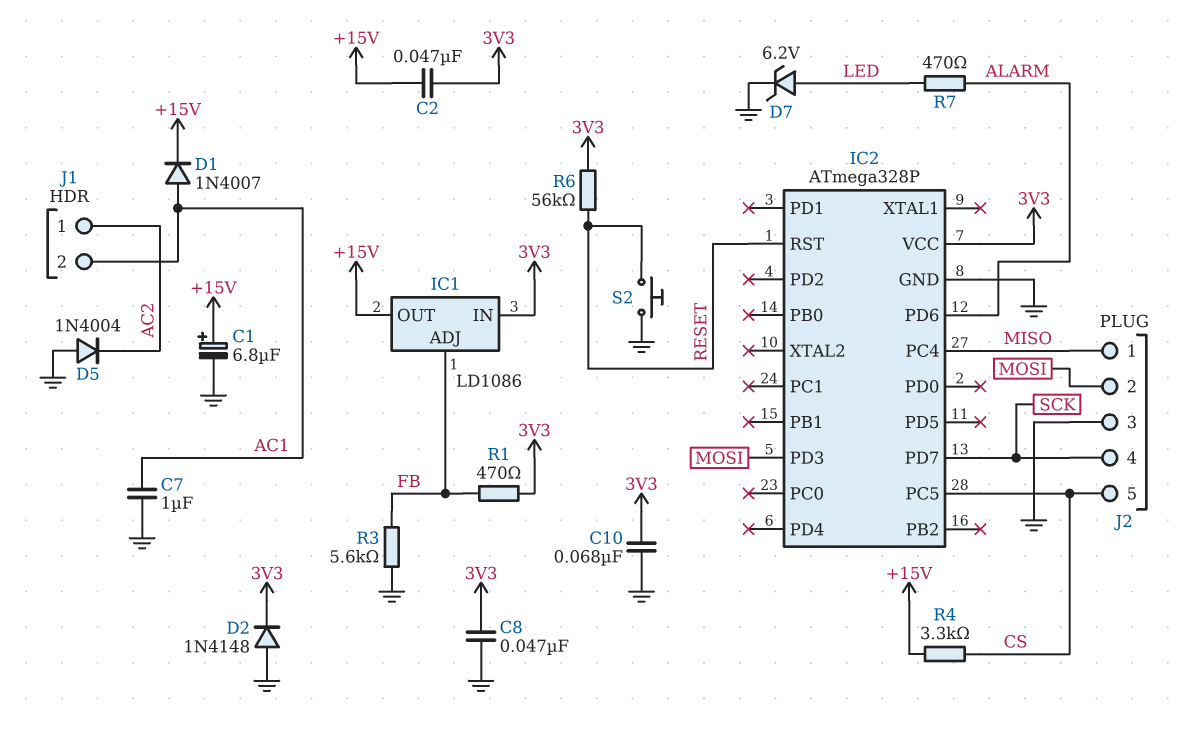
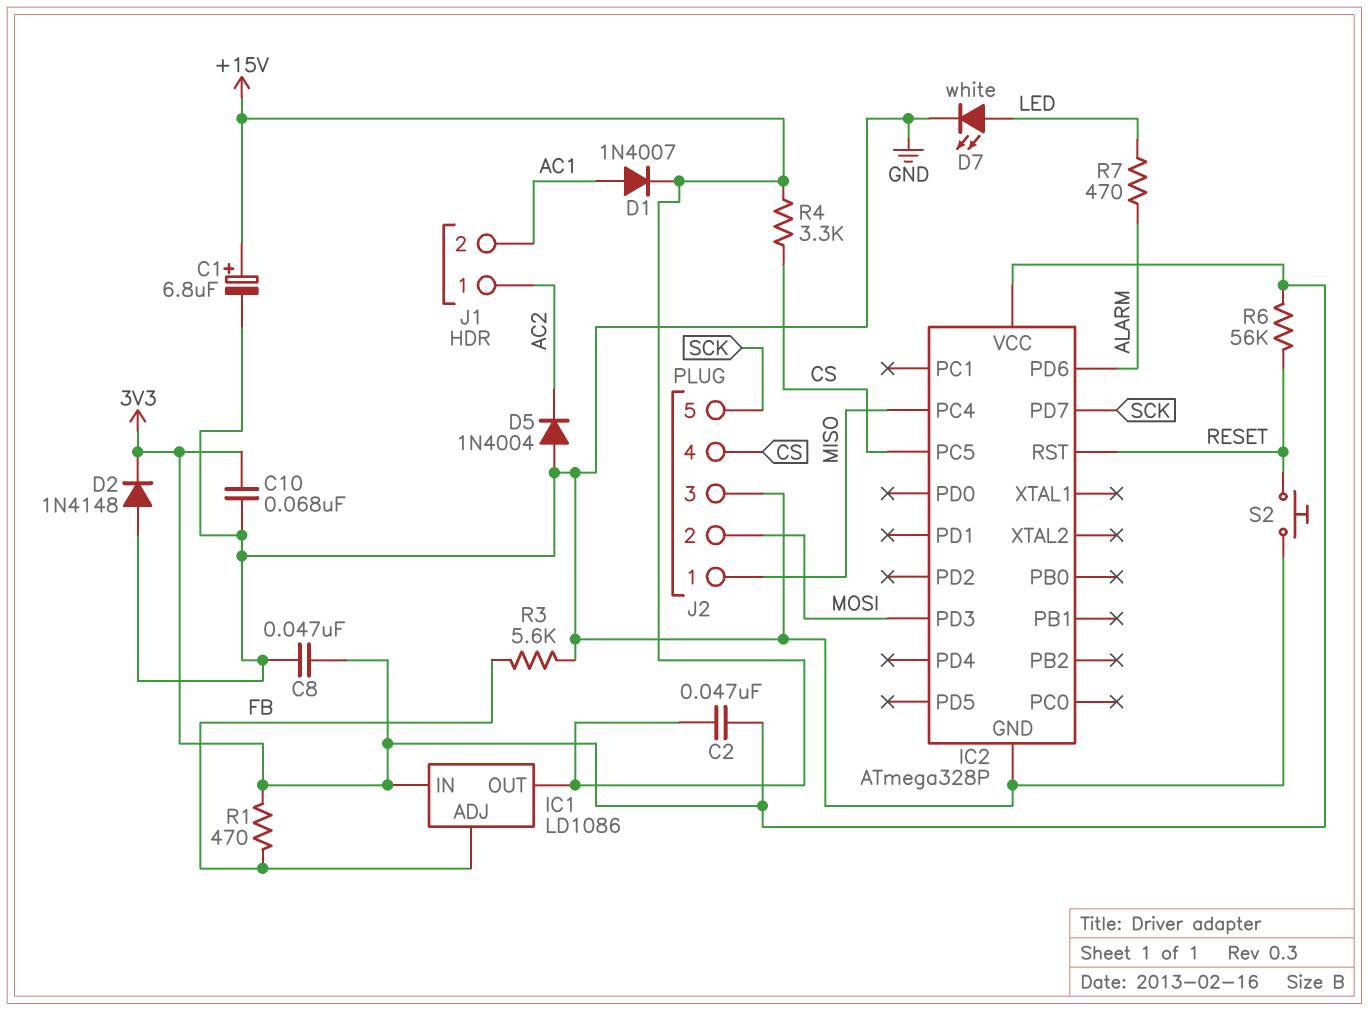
C7: 1uF (AC1, GND) -> none
D7: zener 6.2V (A LED, K GND) -> LED white (A LED, K GND)
J2 pin 4: SCK -> CS
J2 pin 5: CS -> SCK

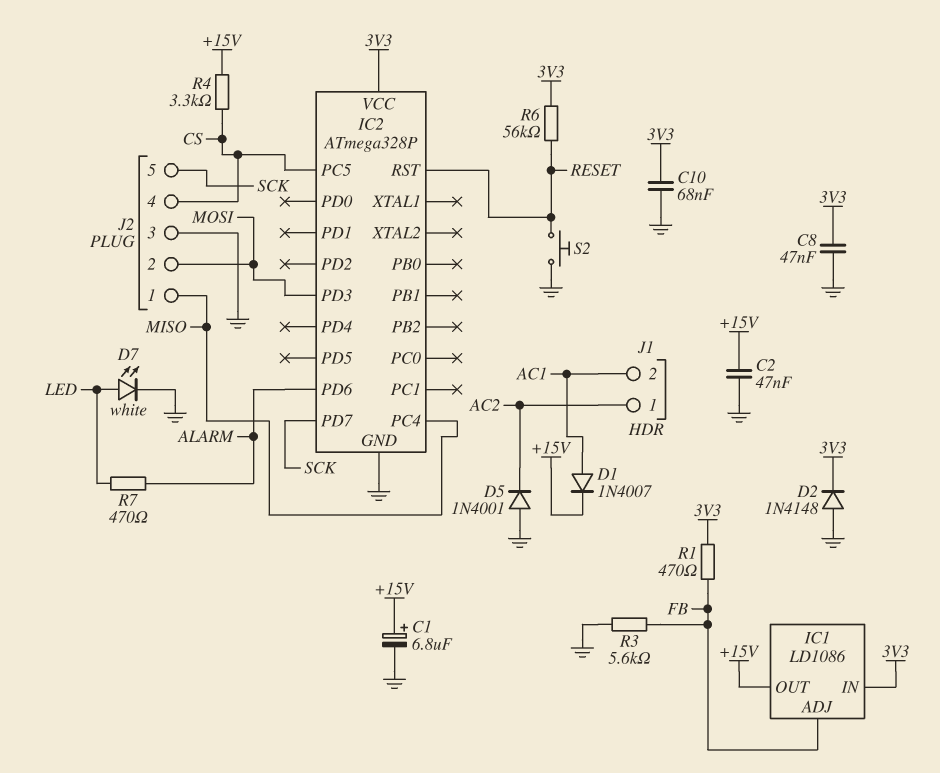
C2: 47nF (+15V, 3V3) -> 47nF (+15V, GND)
D5: diode 1N4004 (A GND, K AC2) -> diode 1N4001 (A GND, K AC2)

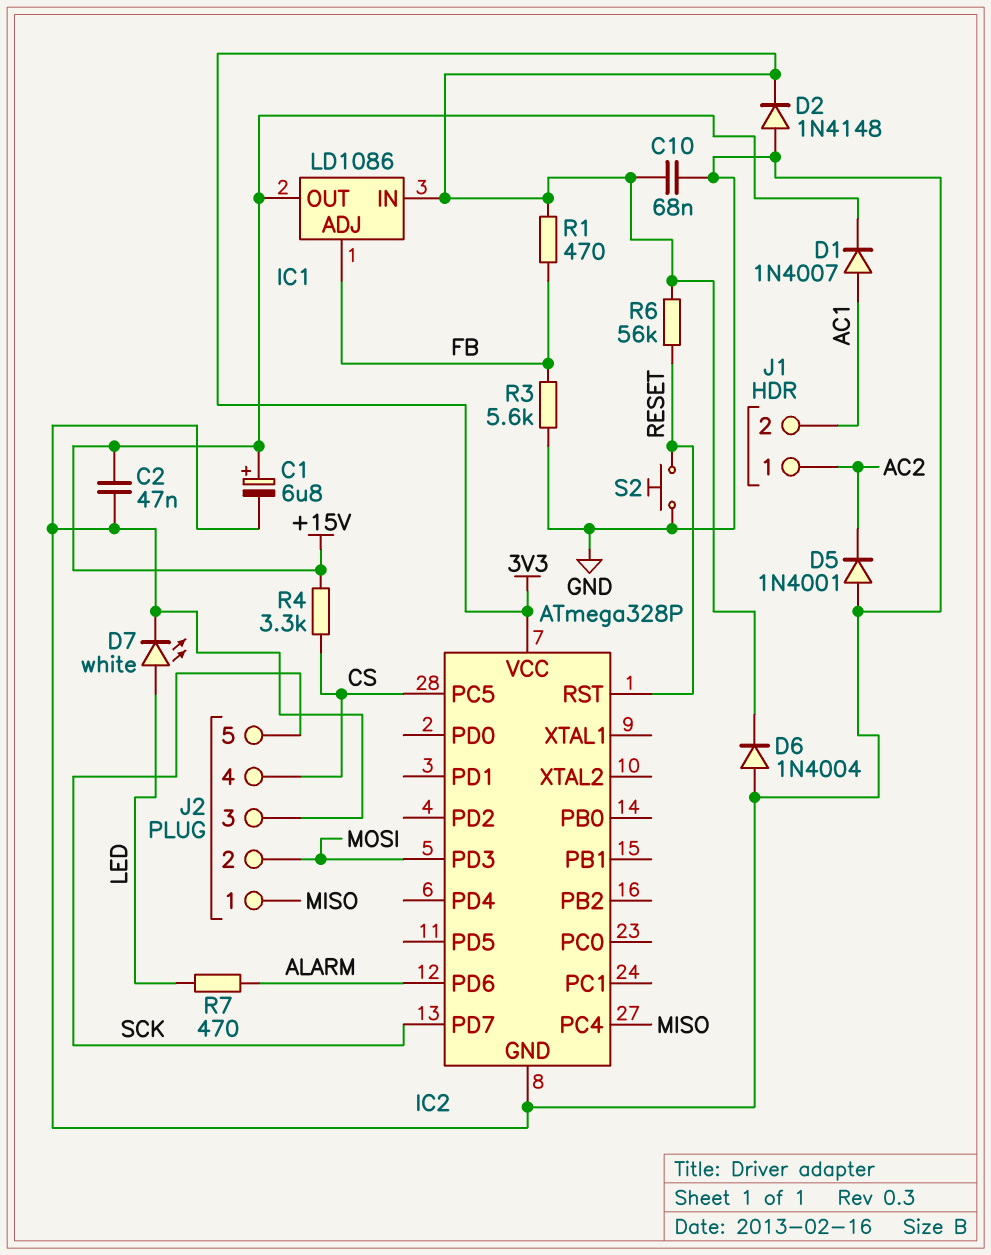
C8: 47nF (3V3, GND) -> none
D6: none -> diode 1N4004 (A GND, K 3V3)

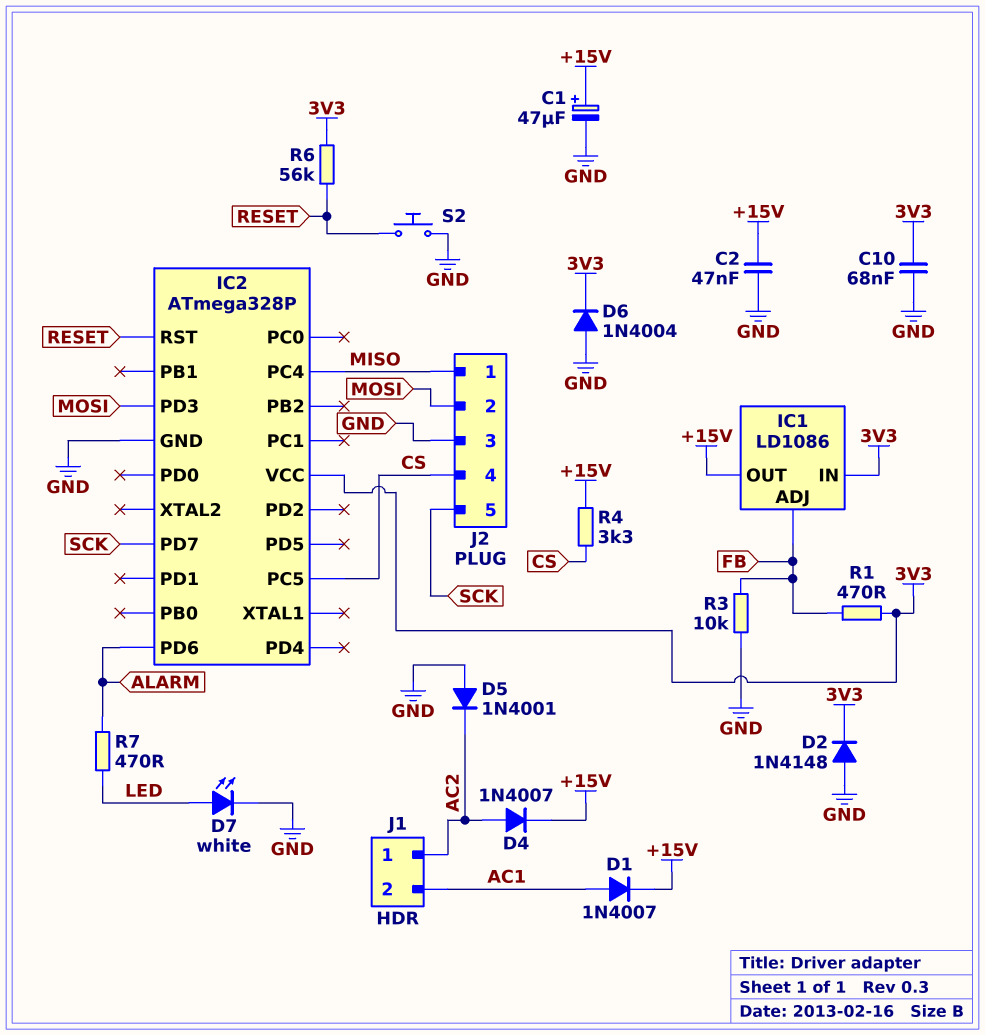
C1: 6.8uF (plus +15V, minus GND) -> 47uF (plus +15V, minus GND)
D4: none -> diode 1N4007 (A AC2, K +15V)
R3: 5.6k (FB, GND) -> 10k (FB, GND)

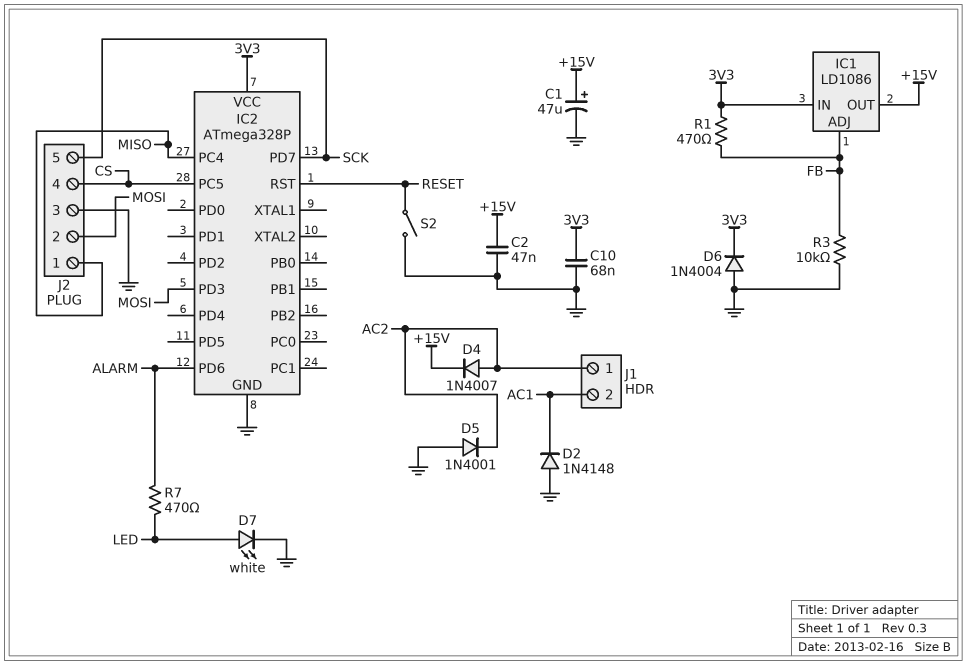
D1: diode 1N4007 (A AC1, K +15V) -> none
D2: diode 1N4148 (A GND, K 3V3) -> diode 1N4148 (A GND, K AC1)
R4: 3.3k (+15V, CS) -> none
R6: 56k (3V3, RESET) -> none
S2: button (GND, RESET) -> switch (GND, RESET)

